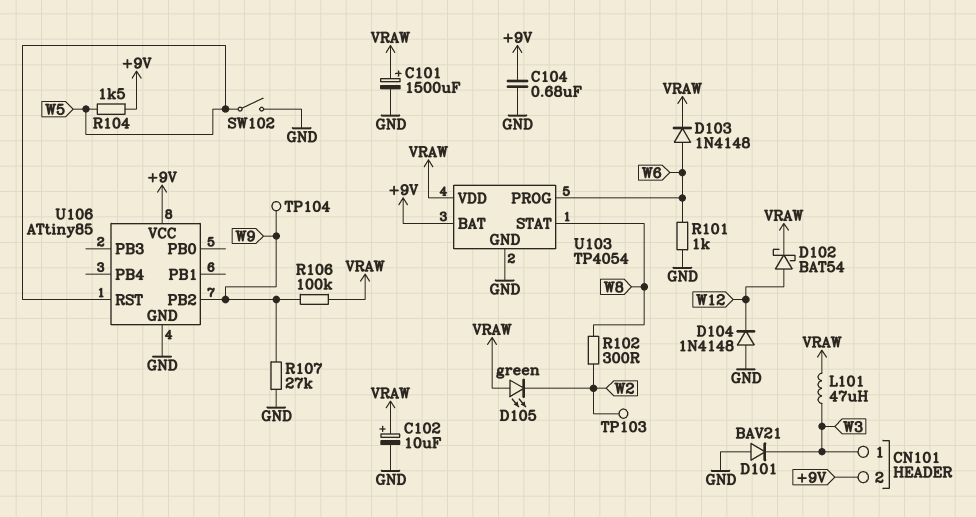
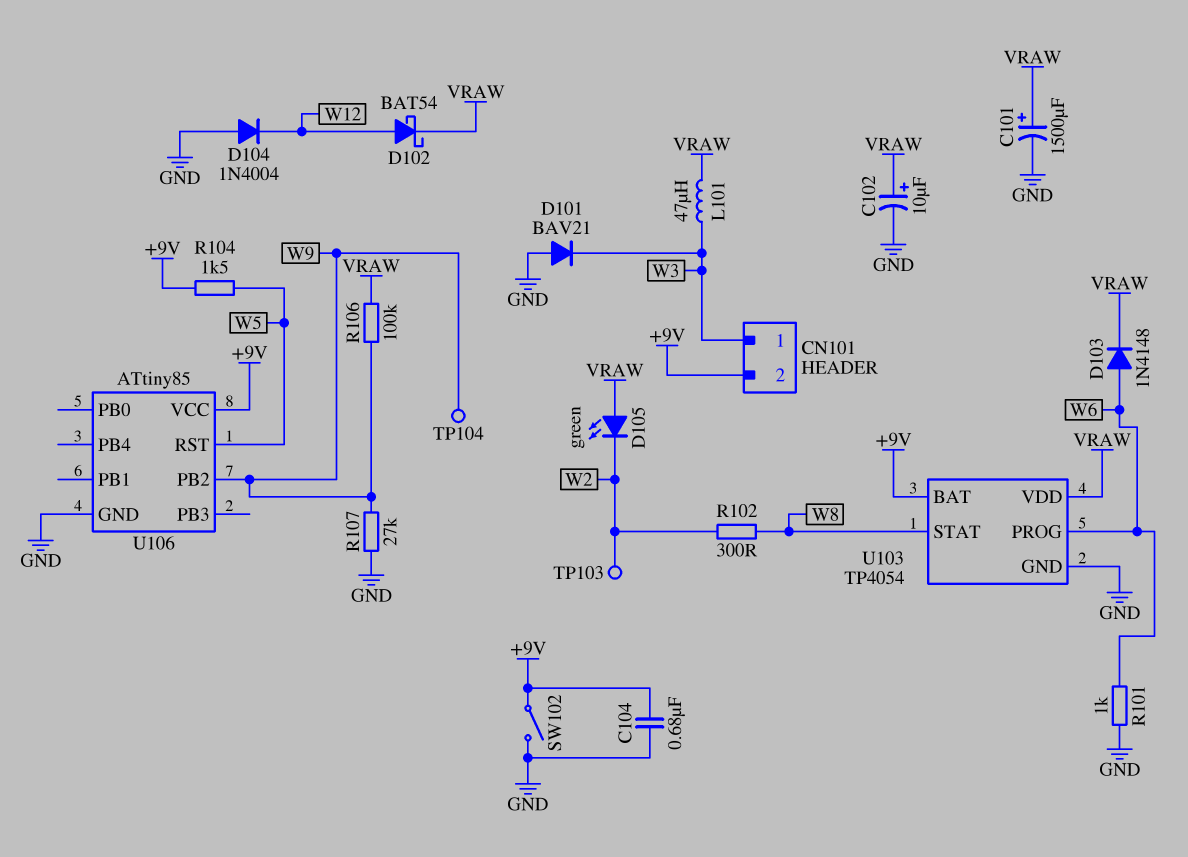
D104: diode 1N4148 (A GND, K W12) -> diode 1N4004 (A GND, K W12)
SW102: switch (GND, W5) -> switch (+9V, GND)

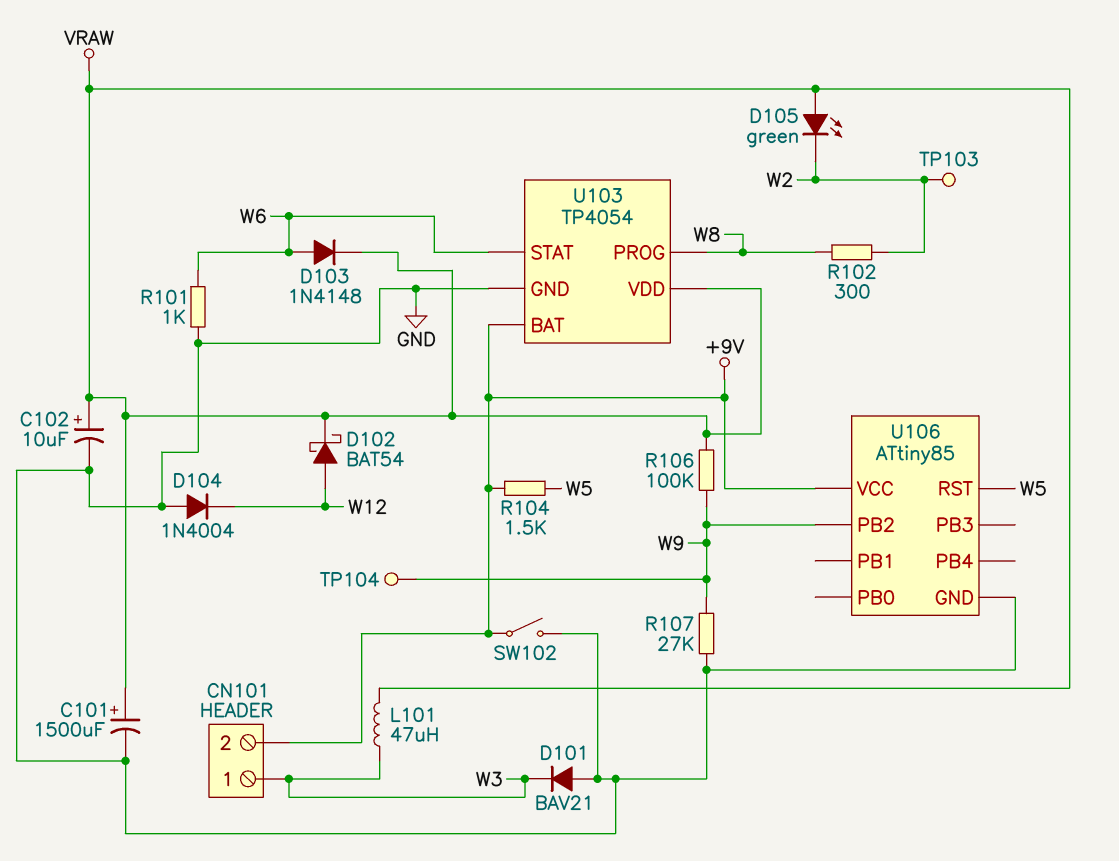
C104: 680nF (+9V, GND) -> none
U103 pin PROG: W6 -> W8
U103 pin STAT: W8 -> W6

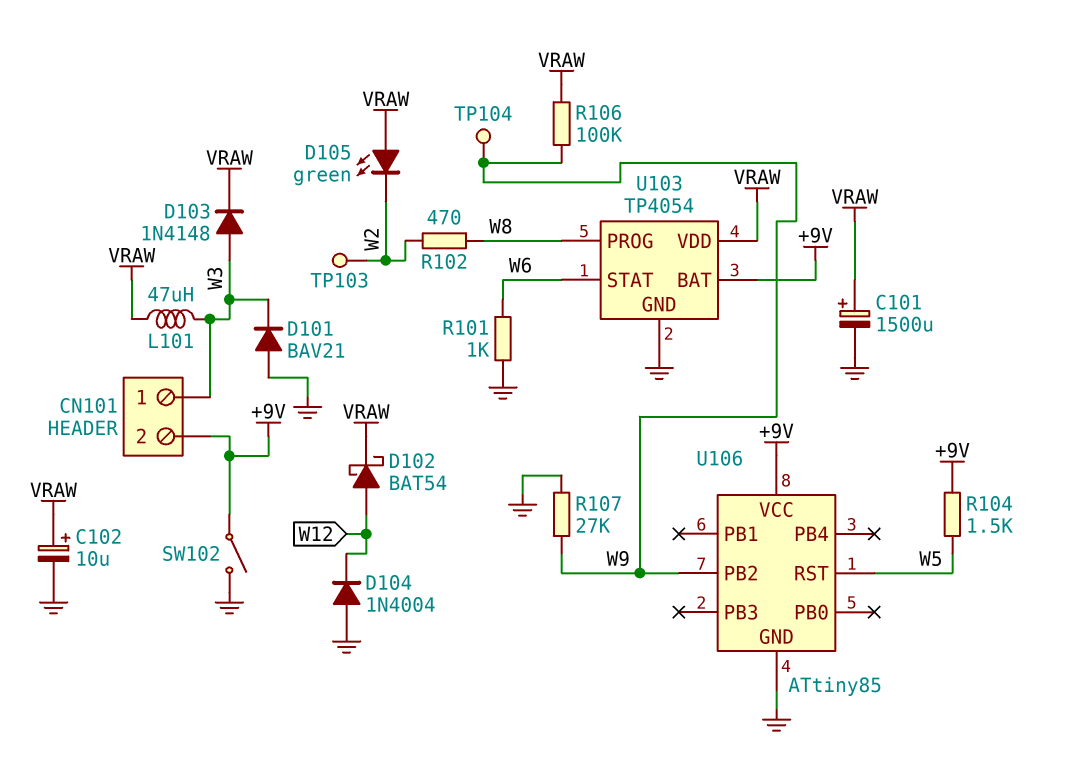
D103: diode 1N4148 (A W6, K VRAW) -> diode 1N4148 (A W3, K VRAW)
R102: 300 (W2, W8) -> 470 (W2, W8)

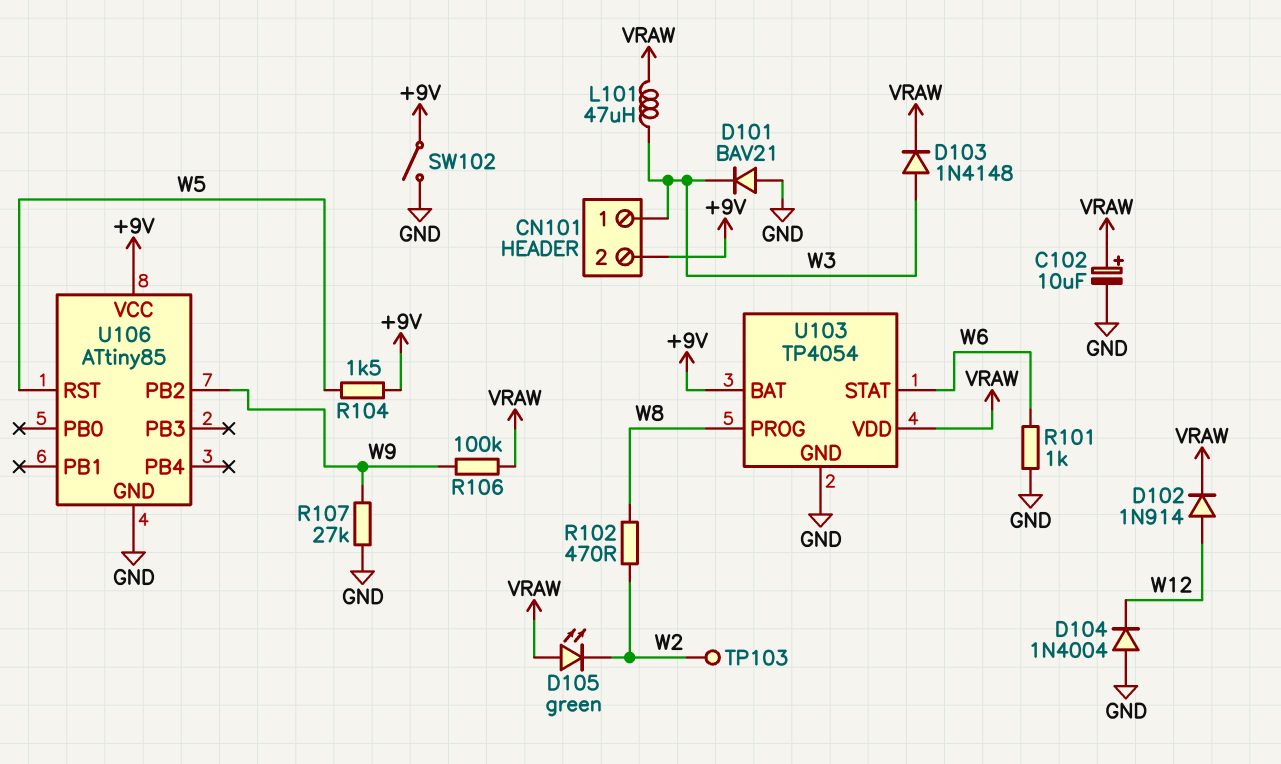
C101: 1500uF (plus VRAW, minus GND) -> none
D102: schottky BAT54 (A W12, K VRAW) -> diode 1N914 (A W12, K VRAW)
TP104: test point (W9) -> none

